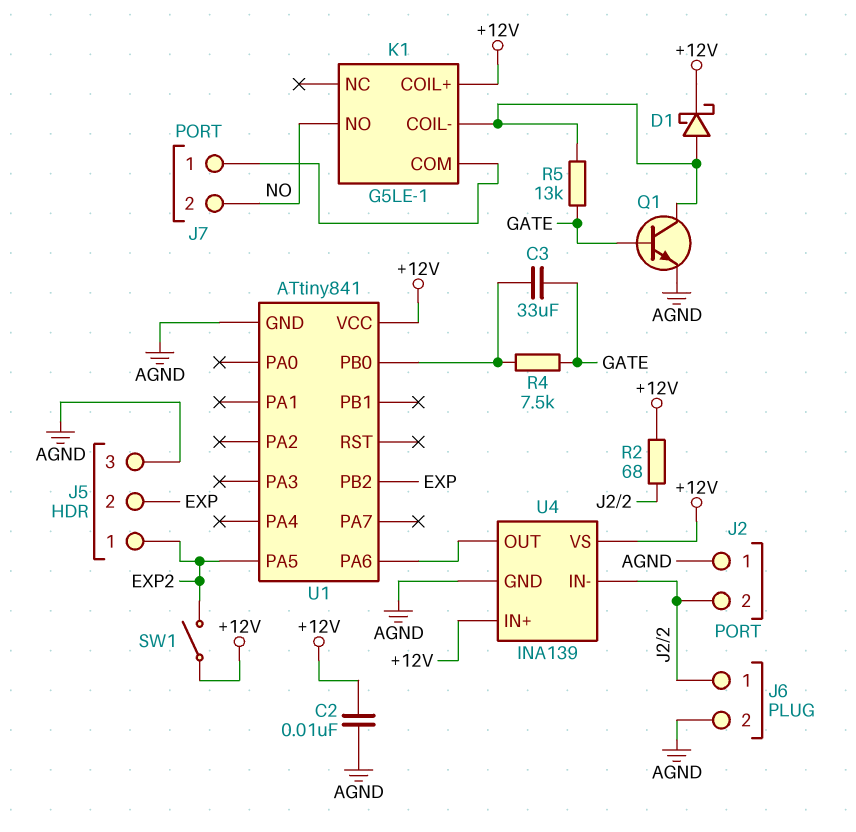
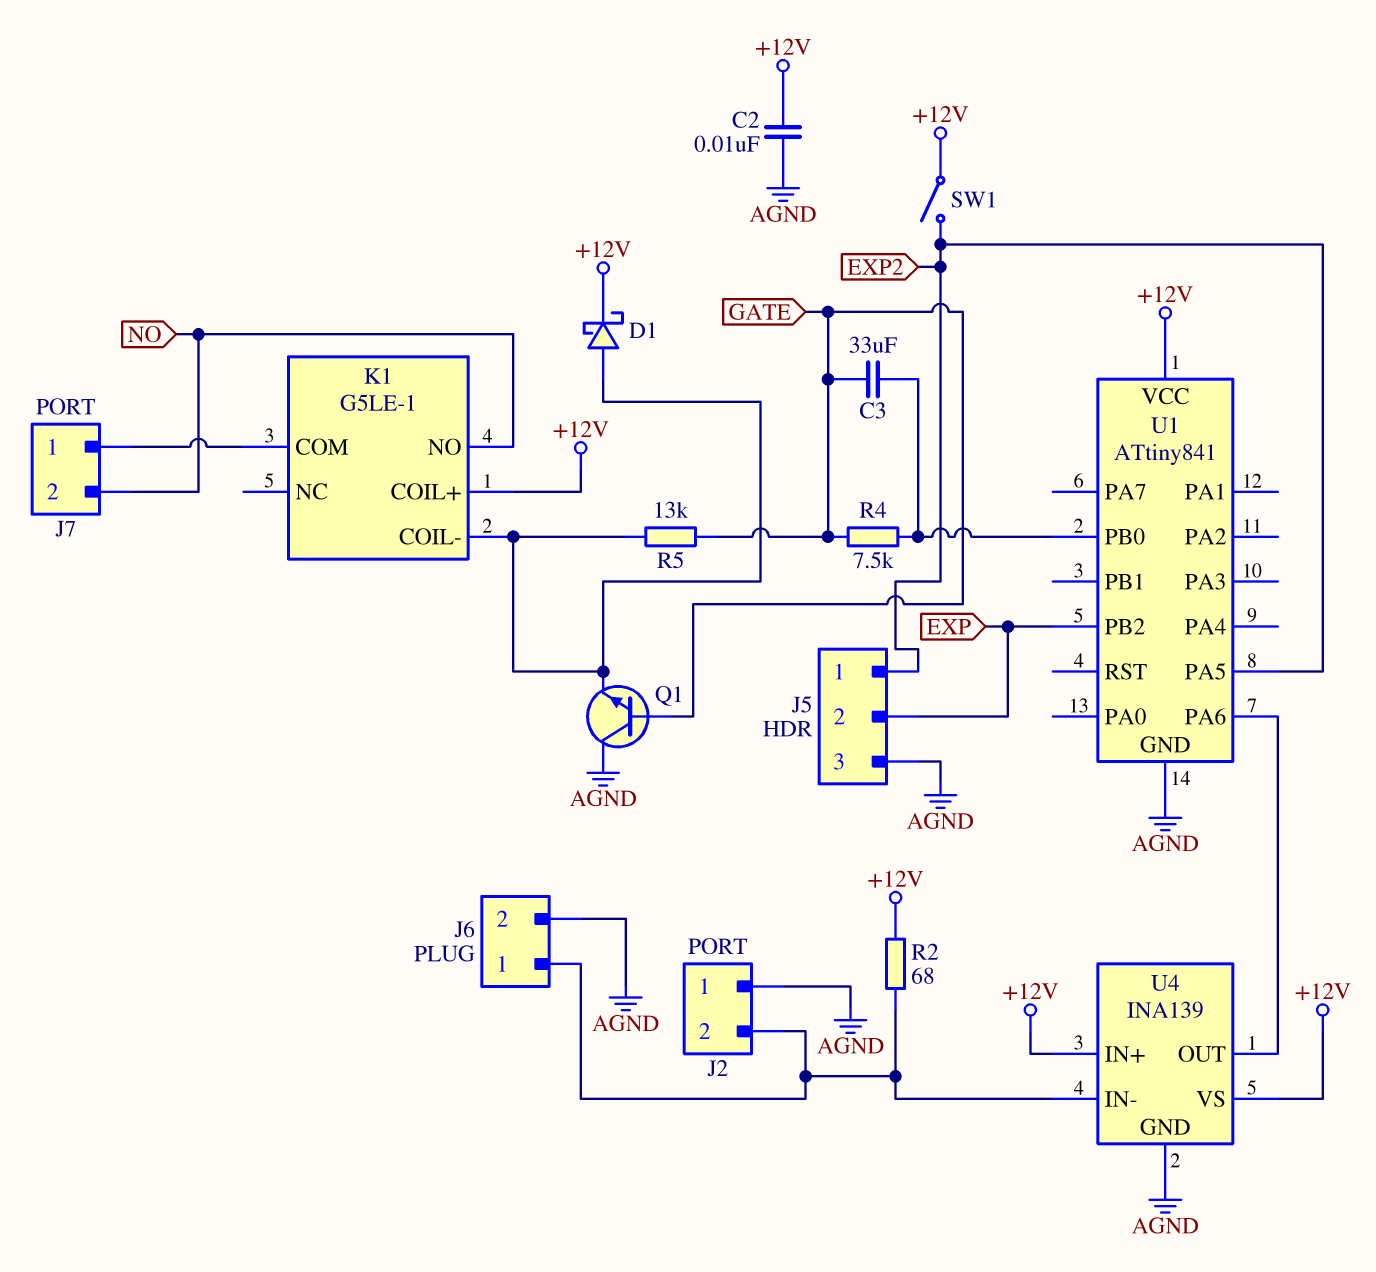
Q1: NPN (B GATE, C K1/COIL-, E AGND) -> NPN (B GATE, C AGND, E K1/COIL-)

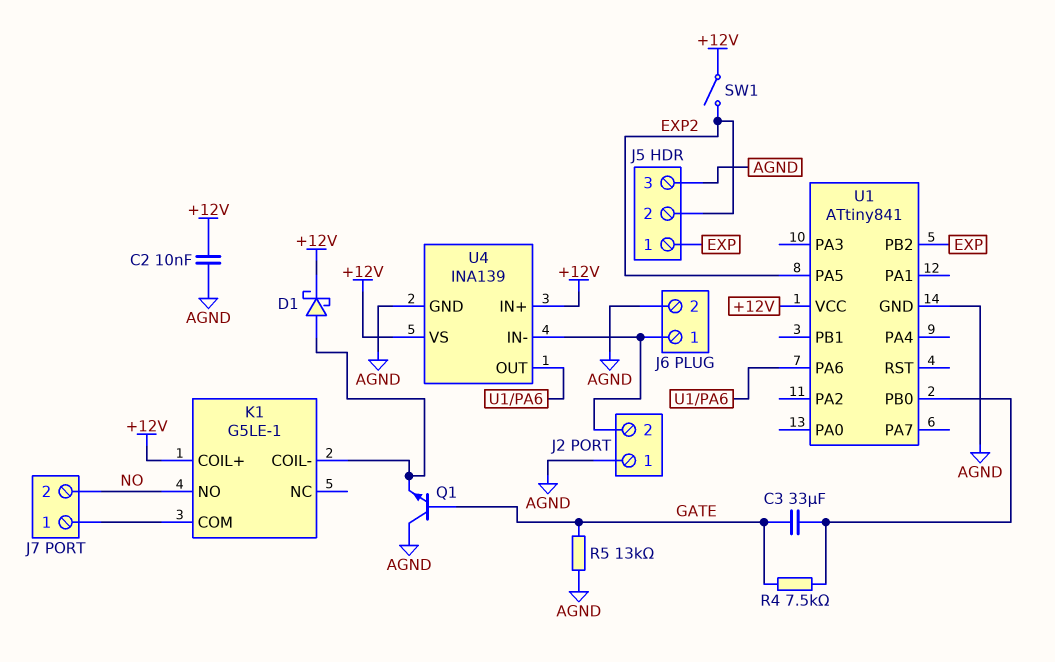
J5 pin 1: EXP2 -> EXP
J5 pin 2: EXP -> EXP2
R2: 68 (+12V, J2/2) -> none
R5: 13k (GATE, K1/COIL-) -> 13k (AGND, GATE)

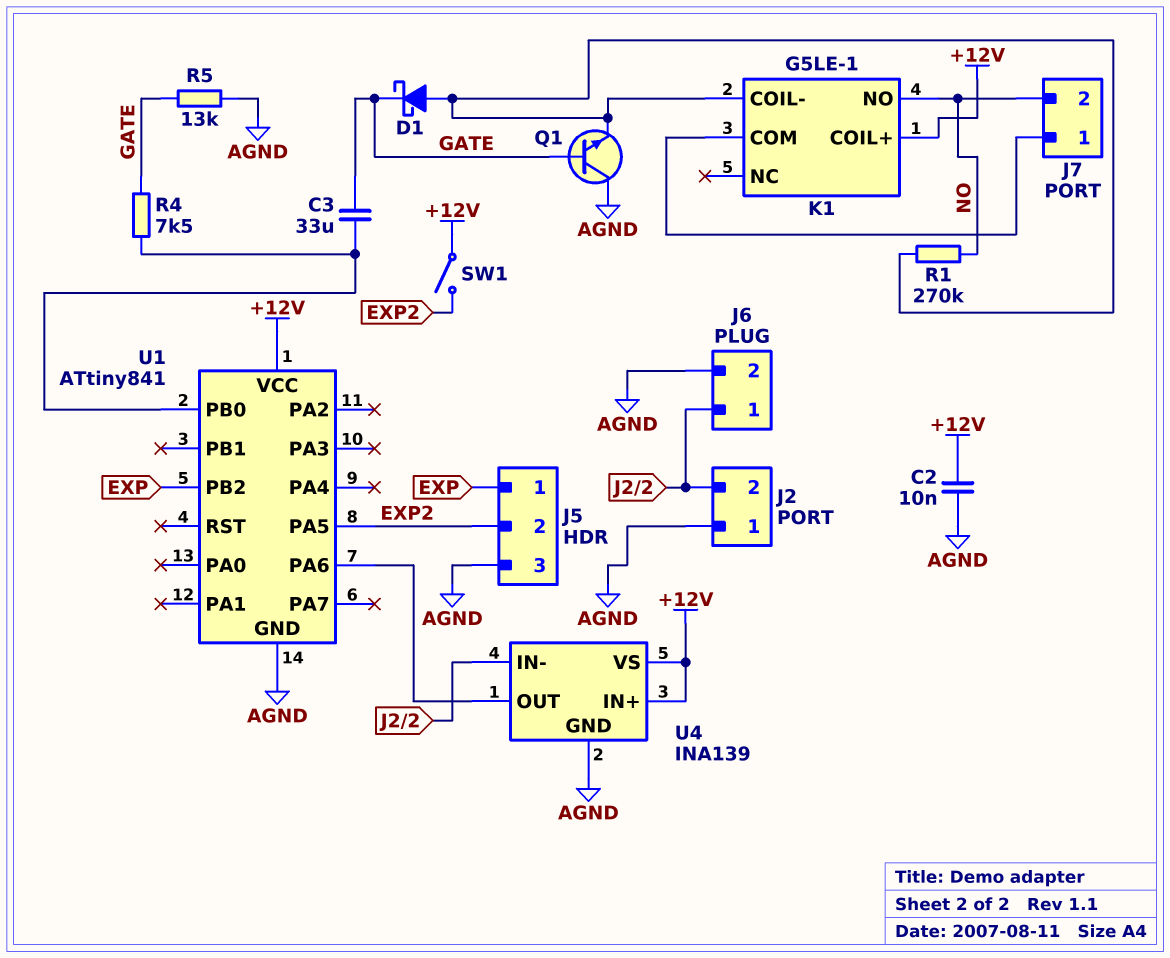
D1: schottky (A K1/COIL-, K +12V) -> schottky (A K1/COIL-, K GATE)
R1: none -> 270k (K1/COIL-, NO)

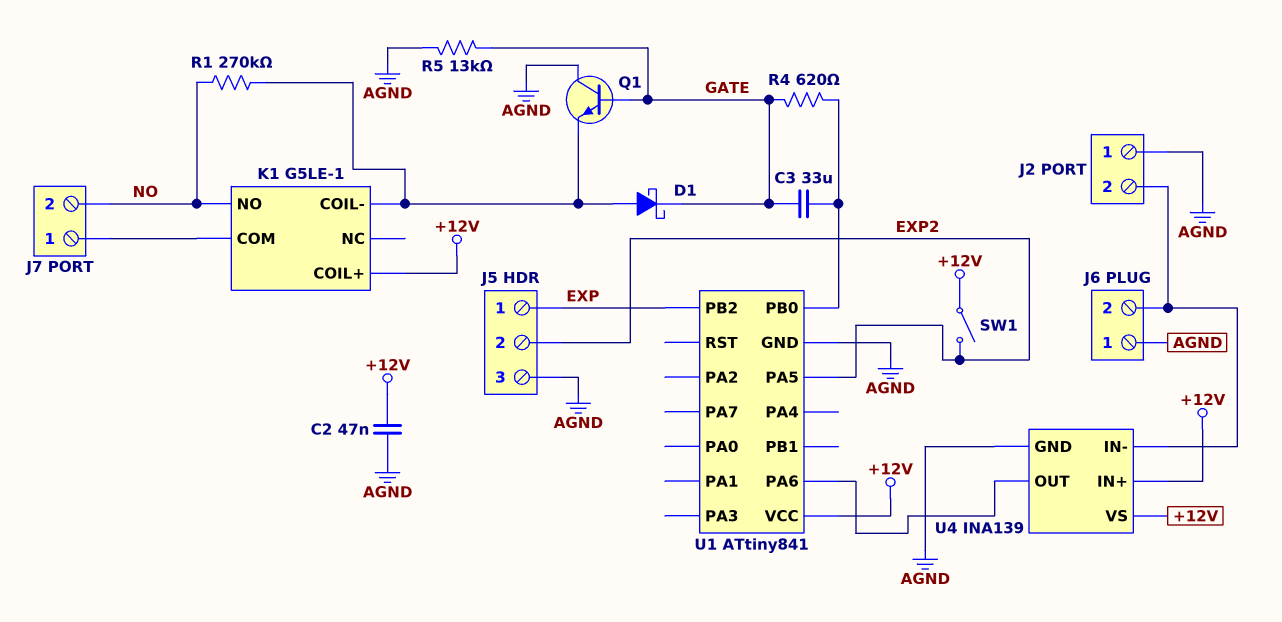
C2: 10nF (+12V, AGND) -> 47nF (+12V, AGND)
J6 pin 1: J2/2 -> AGND
J6 pin 2: AGND -> J2/2
R4: 7.5k (GATE, U1/PB0) -> 620 (GATE, U1/PB0)

